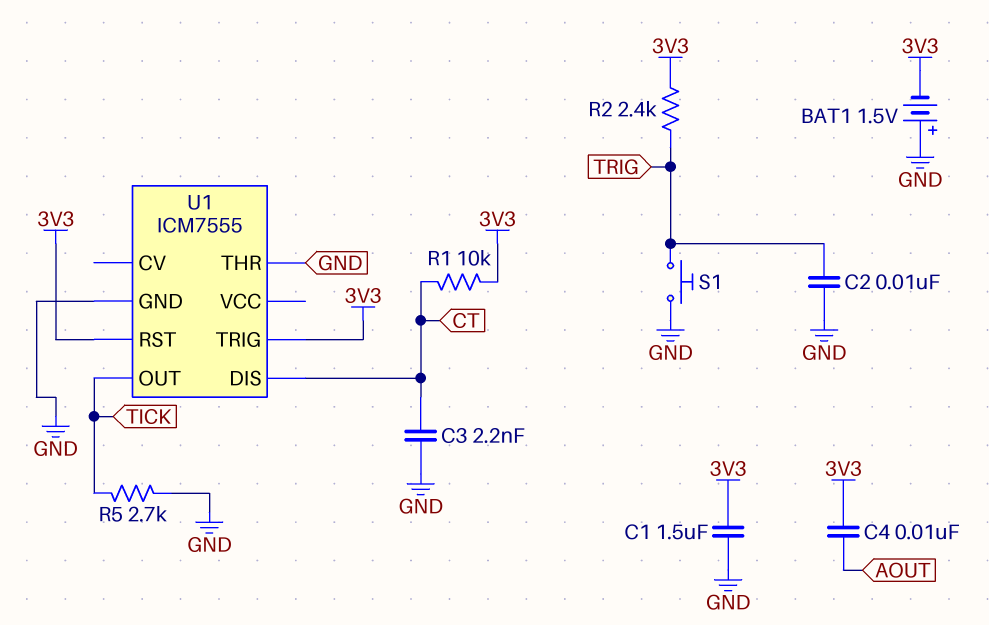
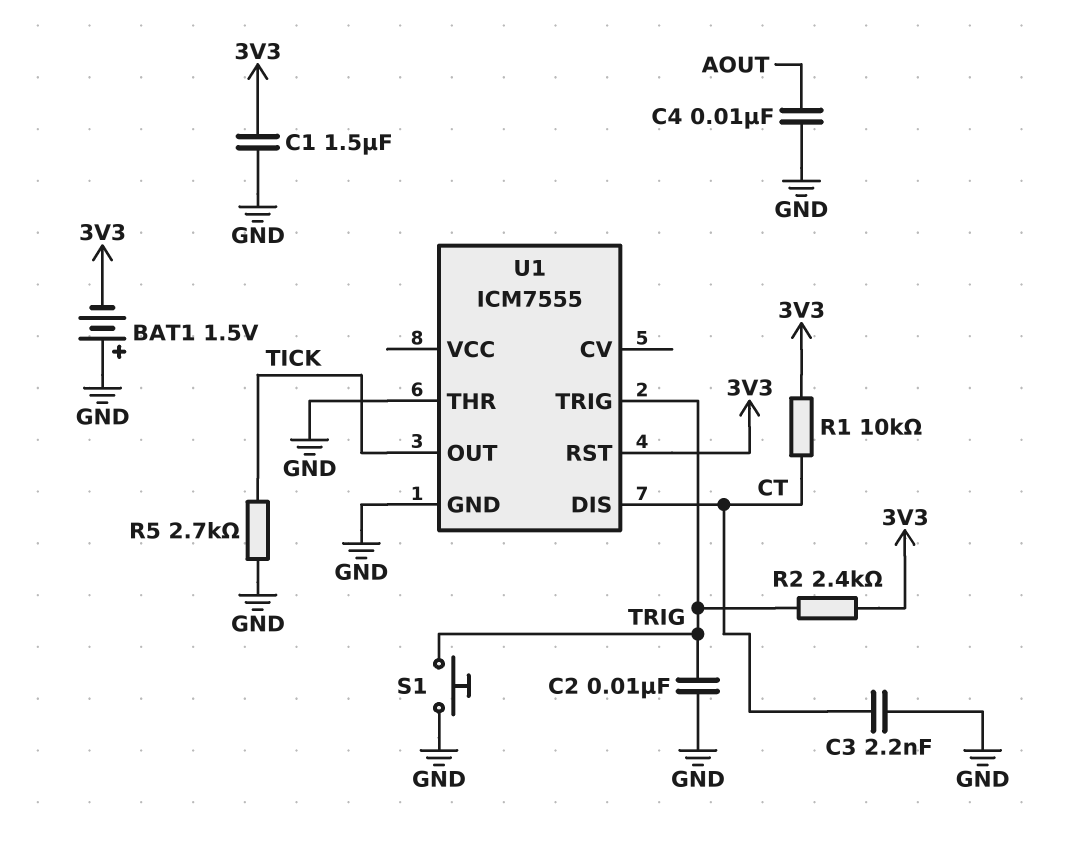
C4: 10nF (3V3, AOUT) -> 10nF (AOUT, GND)
U1 pin TRIG: 3V3 -> TRIG

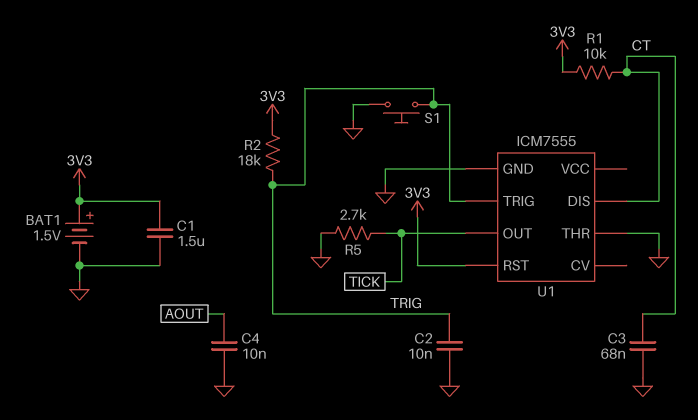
BAT1: 1.5V (plus GND, minus 3V3) -> 1.5V (plus 3V3, minus GND)
C3: 2.2nF (CT, GND) -> 68nF (CT, GND)
R2: 2.4k (3V3, TRIG) -> 18k (3V3, TRIG)

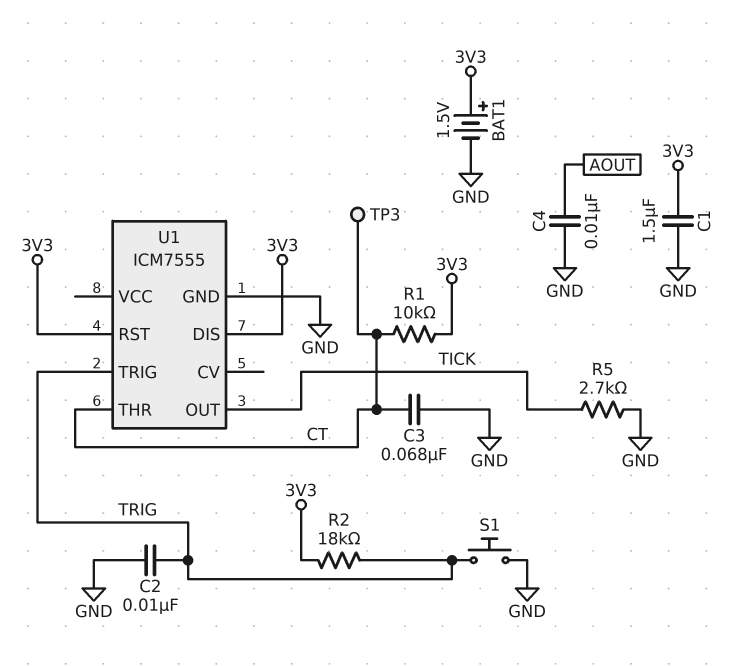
TP3: none -> test point (CT)
U1 pin DIS: CT -> 3V3
U1 pin THR: GND -> CT

